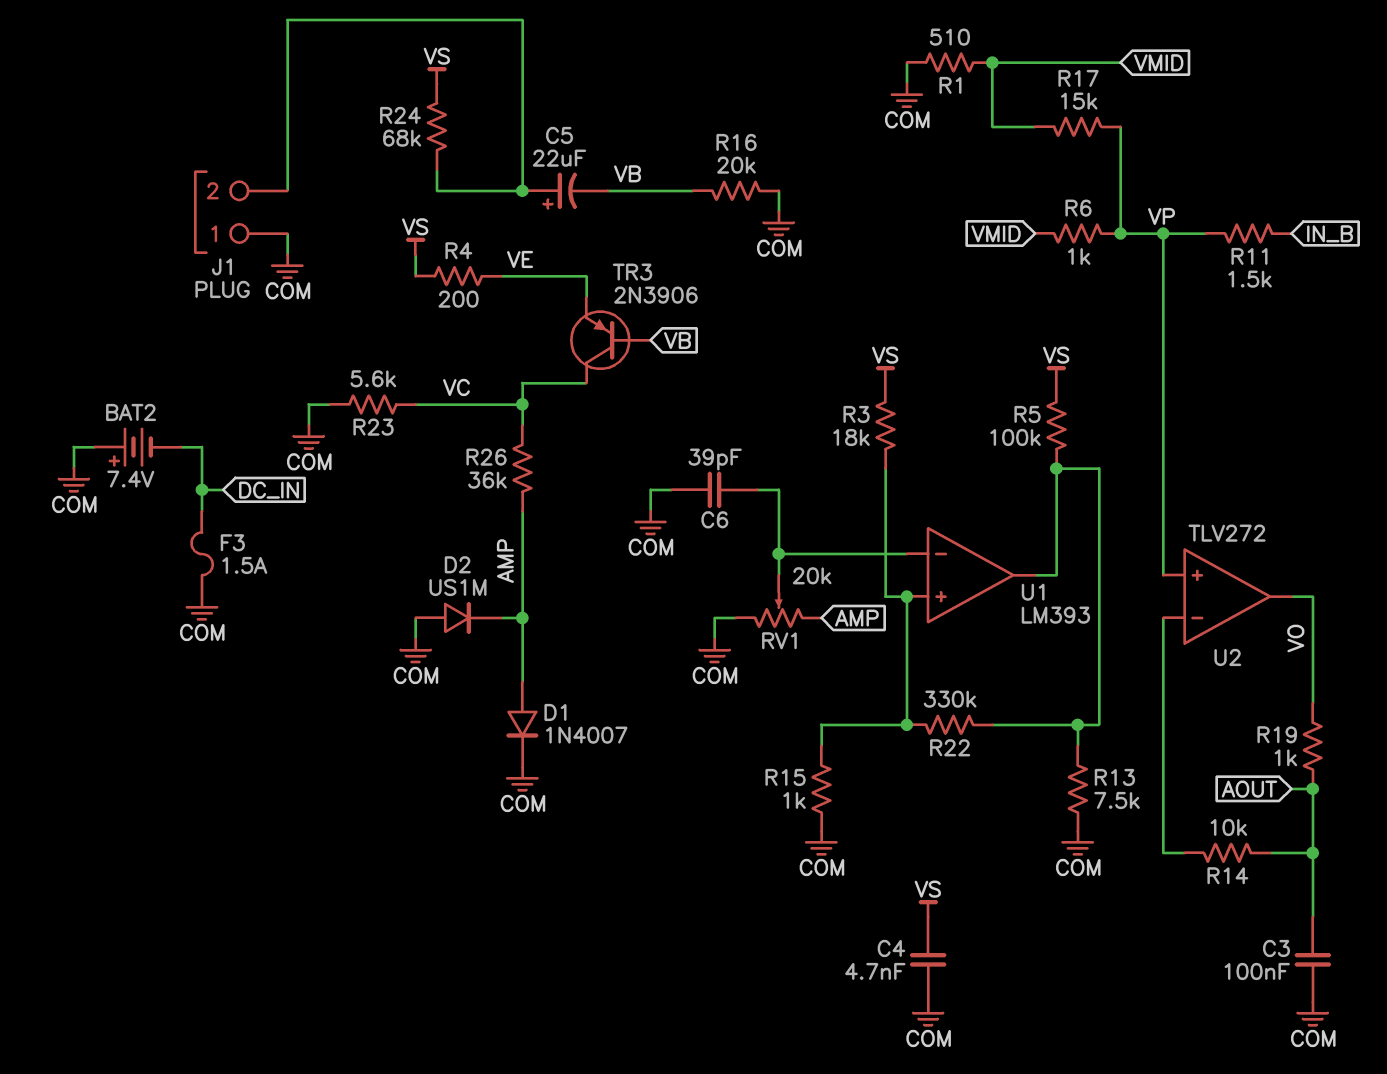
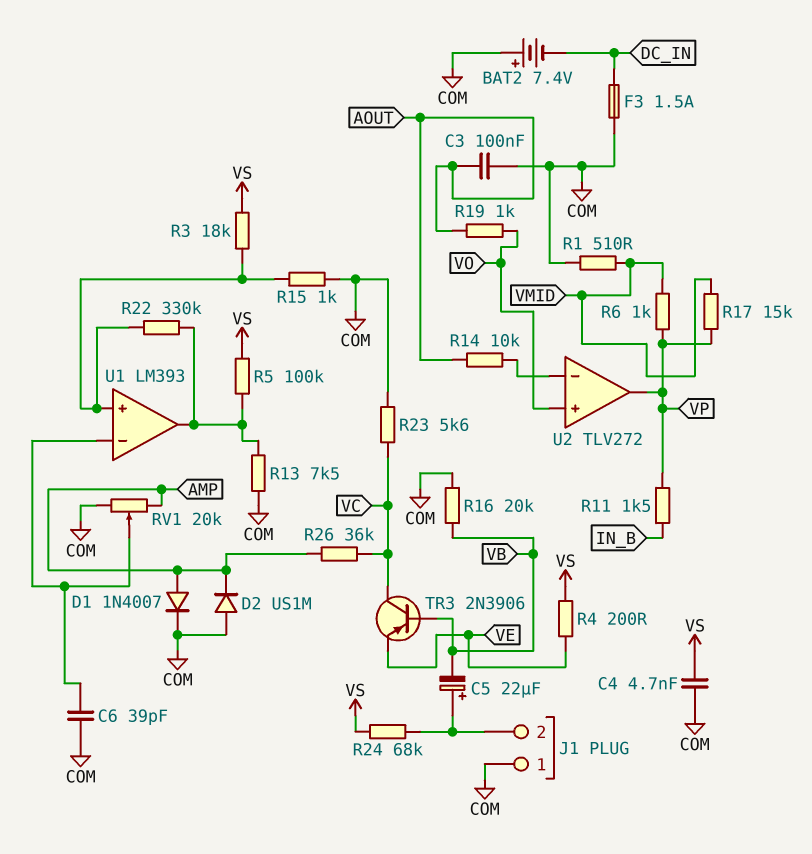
U2 pin in+: VP -> VO
U2 pin out: VO -> VP

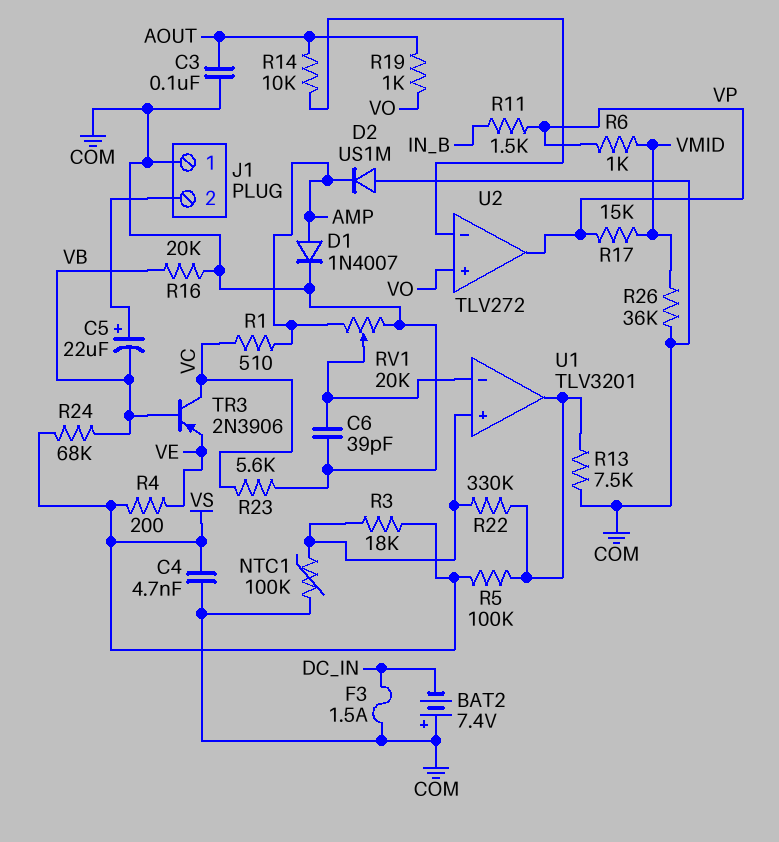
NTC1: none -> 100k (COM, U1/in+)
R1: 510 (COM, VMID) -> 510 (AMP, VC)
R15: 1k (COM, U1/in+) -> none
R24: 68k (J1/2, VS) -> 68k (VB, VS)
R26: 36k (AMP, VC) -> 36k (COM, VMID)
U1: LM393 -> TLV3201

